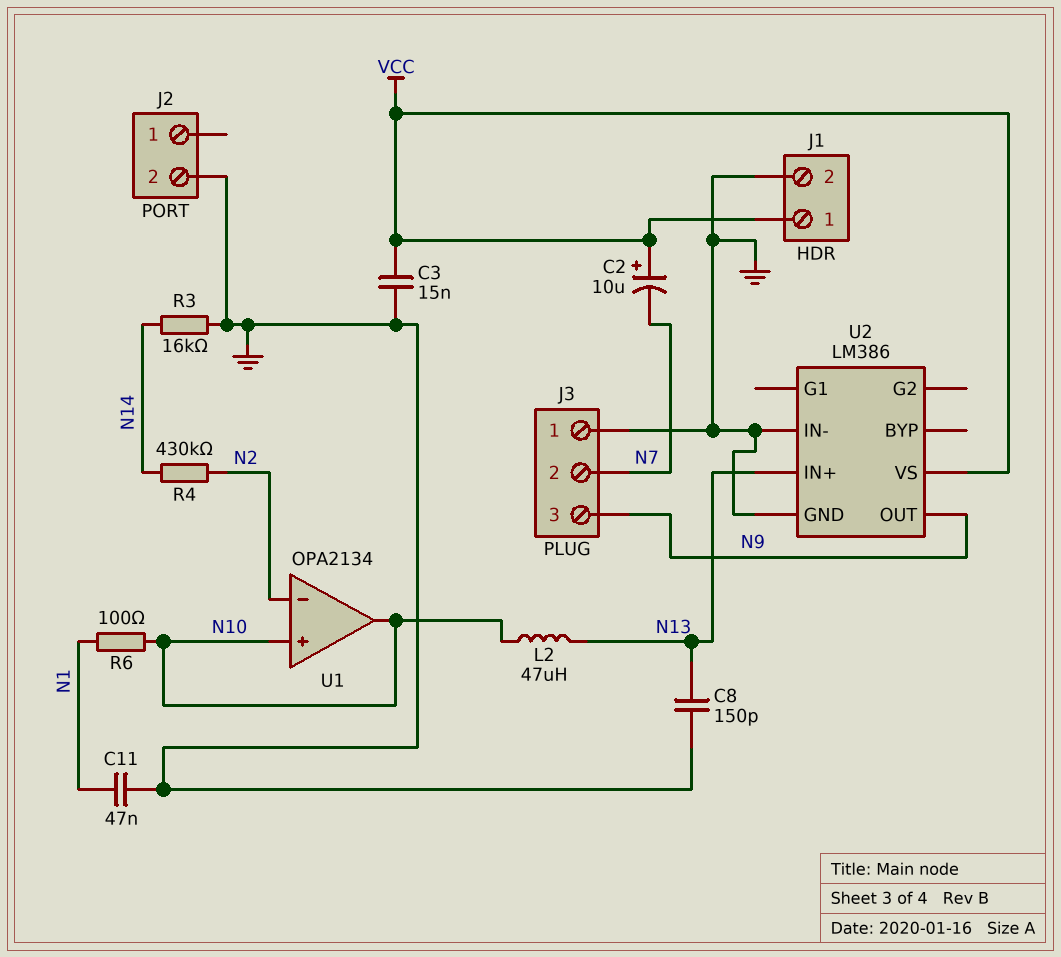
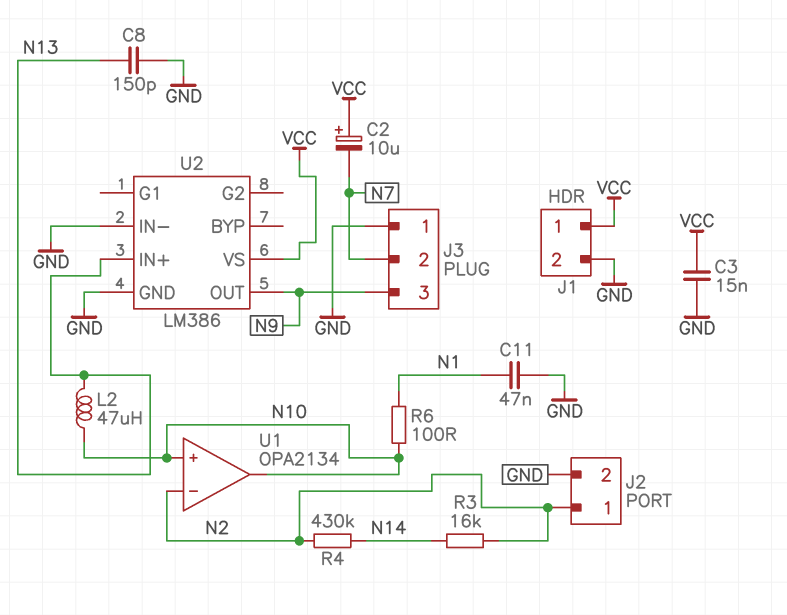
J2 pin 1: none -> N2
R3: 16k (GND, N14) -> 16k (N2, N14)

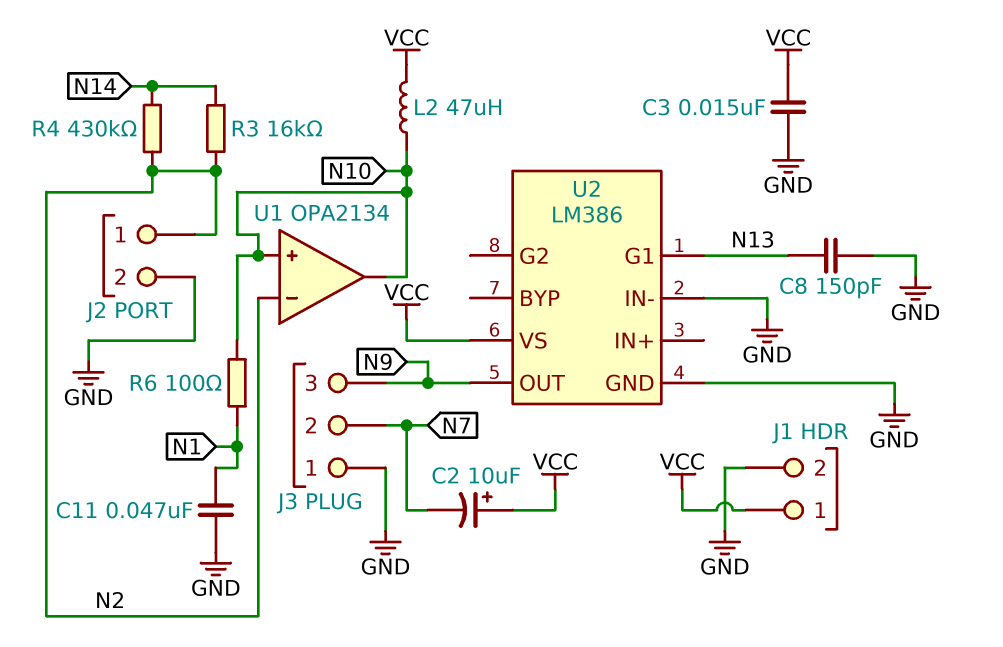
L2: 47uH (N10, N13) -> 47uH (N10, VCC)
U2 pin G1: none -> N13
U2 pin IN+: N13 -> none

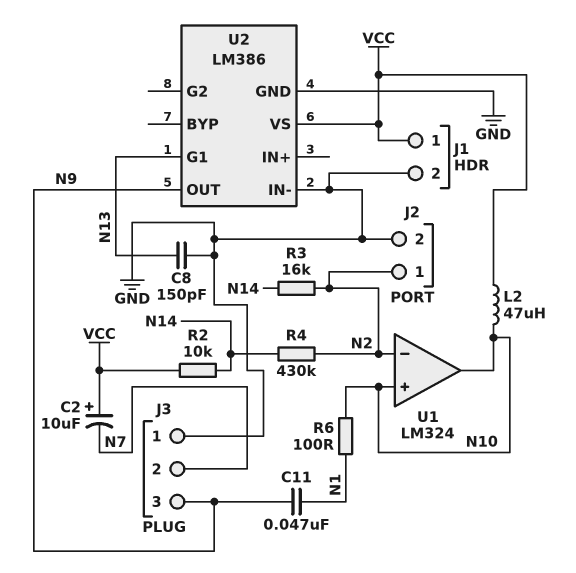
C3: 15nF (GND, VCC) -> none
C11: 47nF (GND, N1) -> 47nF (N1, N9)
R2: none -> 10k (N14, VCC)
U1: OPA2134 -> LM324

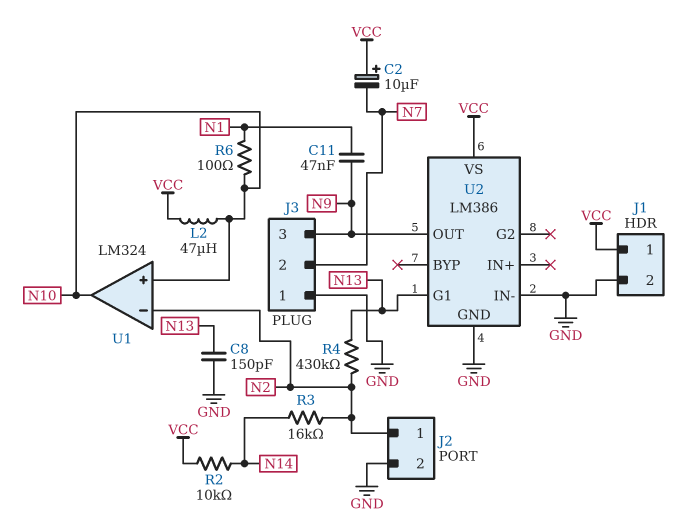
R4: 430k (N2, N14) -> 430k (N2, N13)

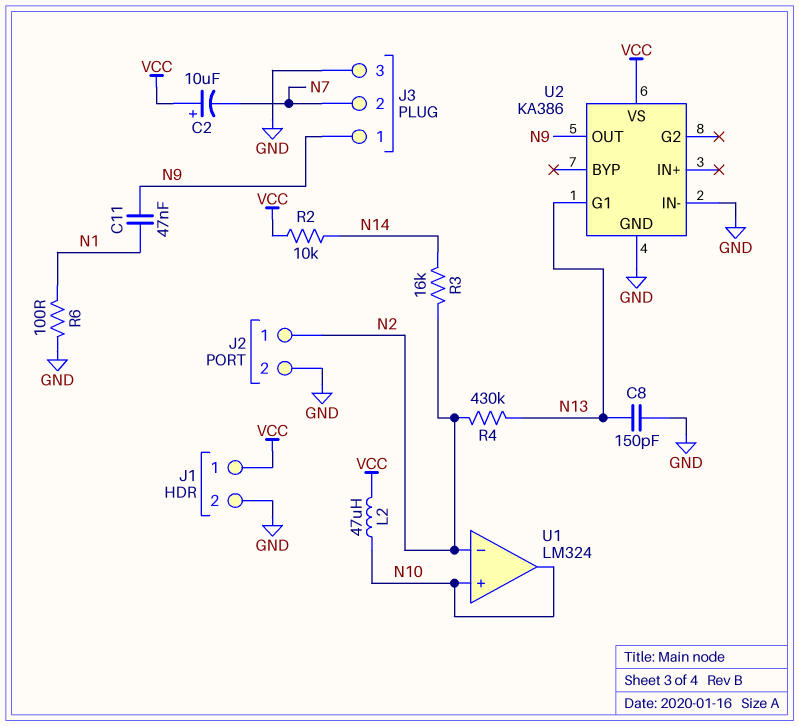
J3 pin 1: GND -> N9
J3 pin 3: N9 -> GND
R6: 100 (N1, N10) -> 100 (GND, N1)
U2: LM386 -> KA386

